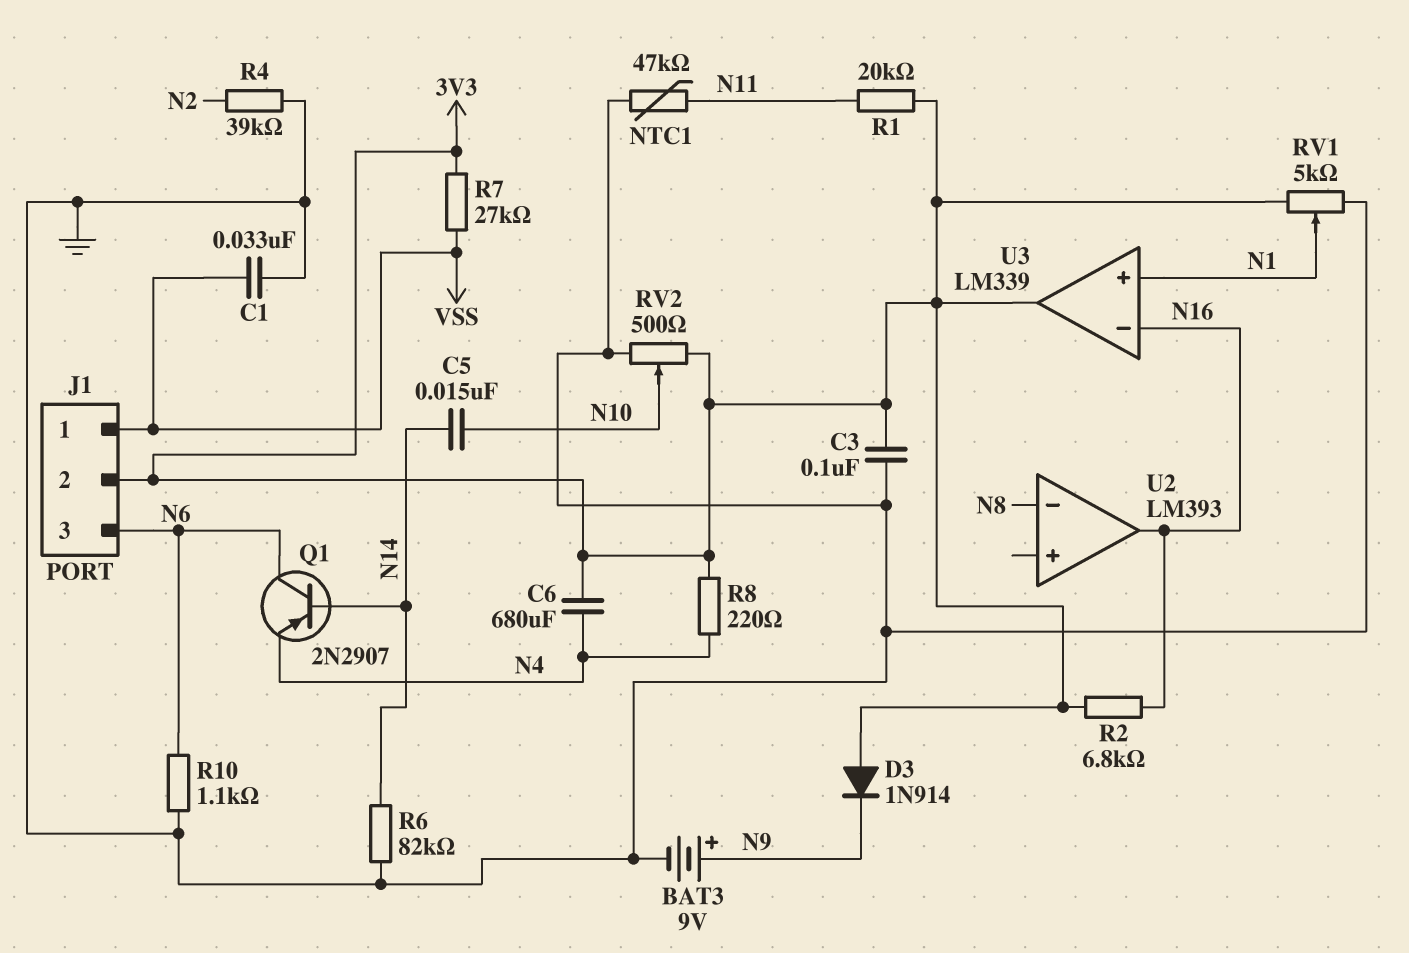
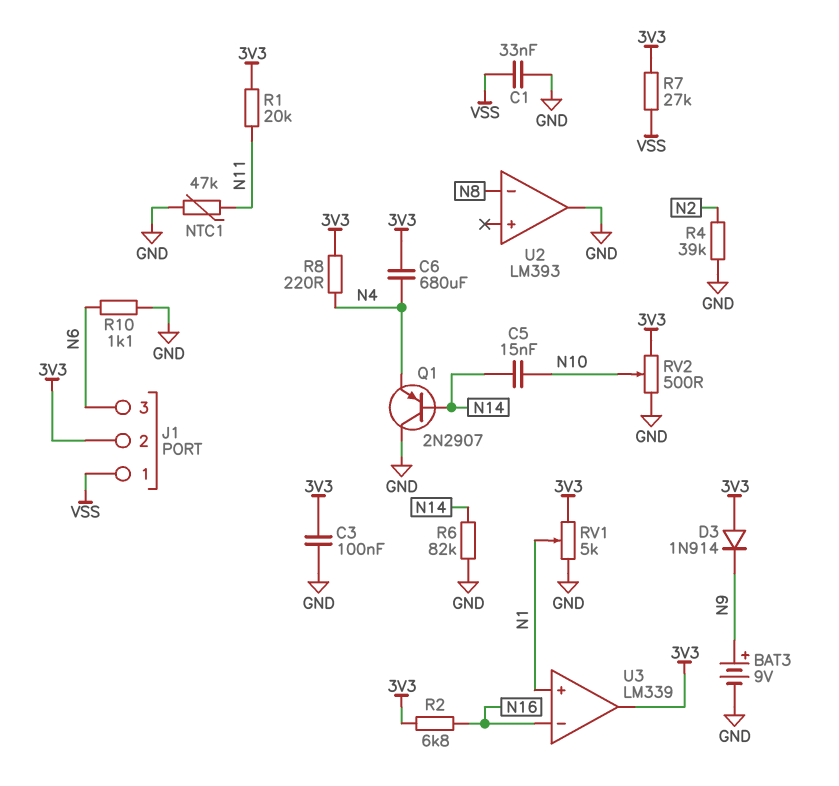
Q1: PNP 2N2907 (B N14, C N6, E N4) -> PNP 2N2907 (B N14, C GND, E N4)
U2 pin out: N16 -> GND

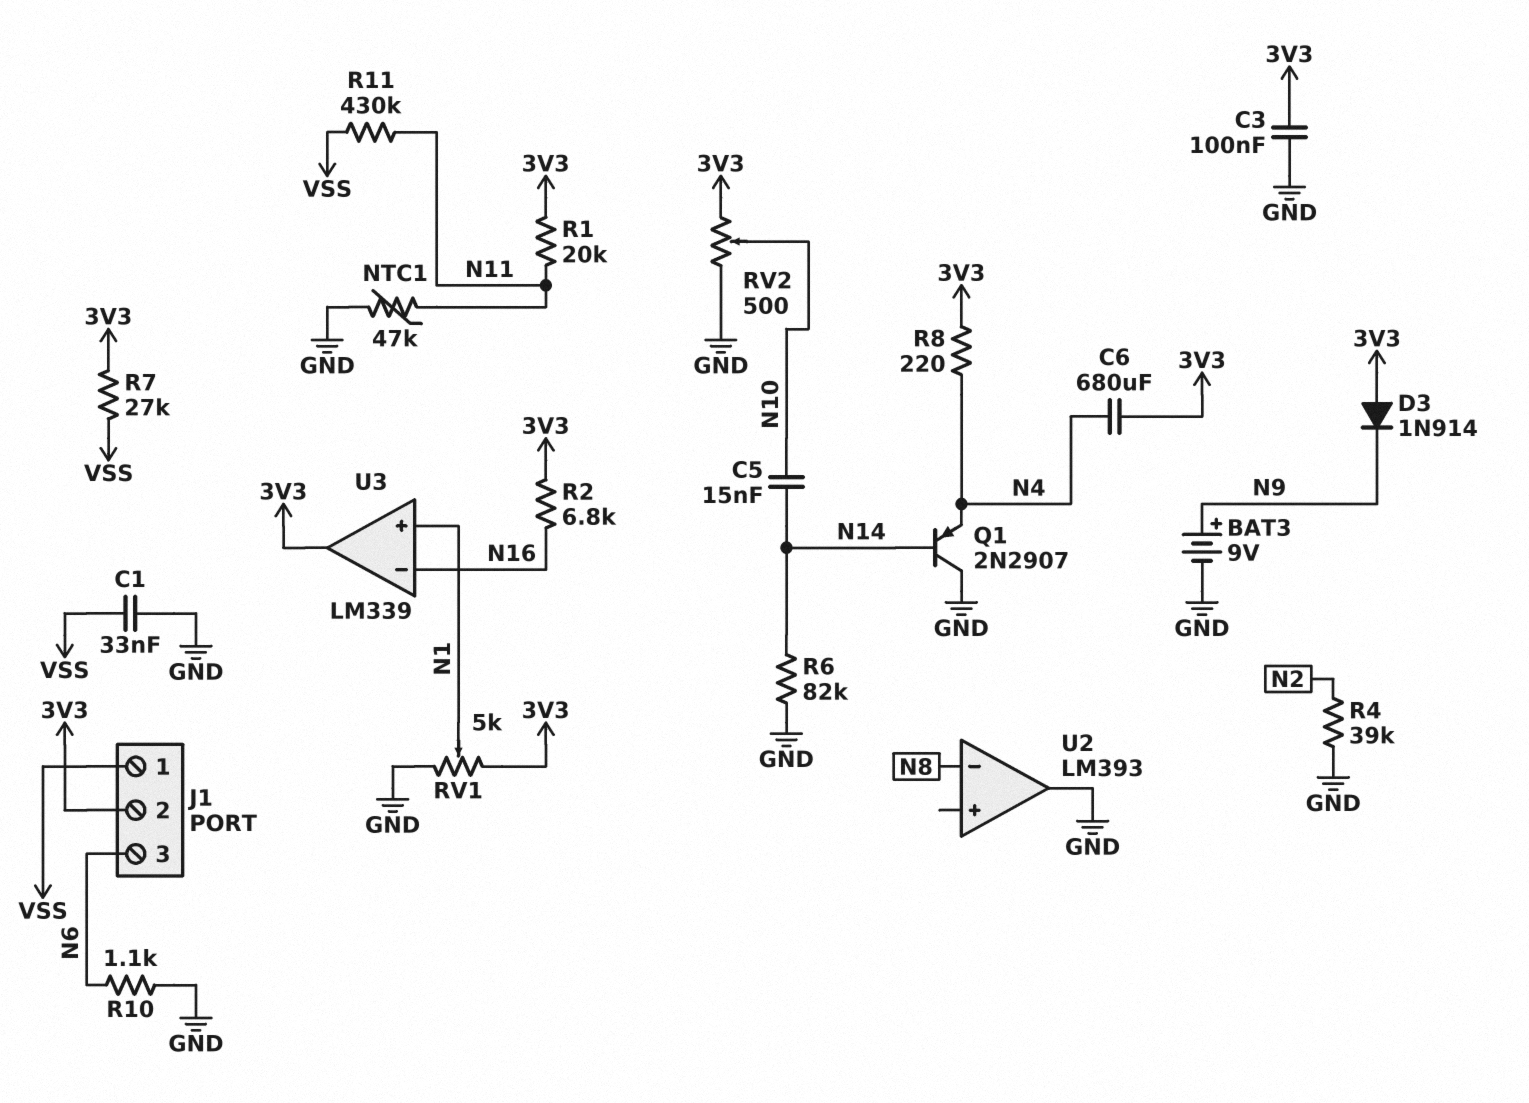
R11: none -> 430k (N11, VSS)

